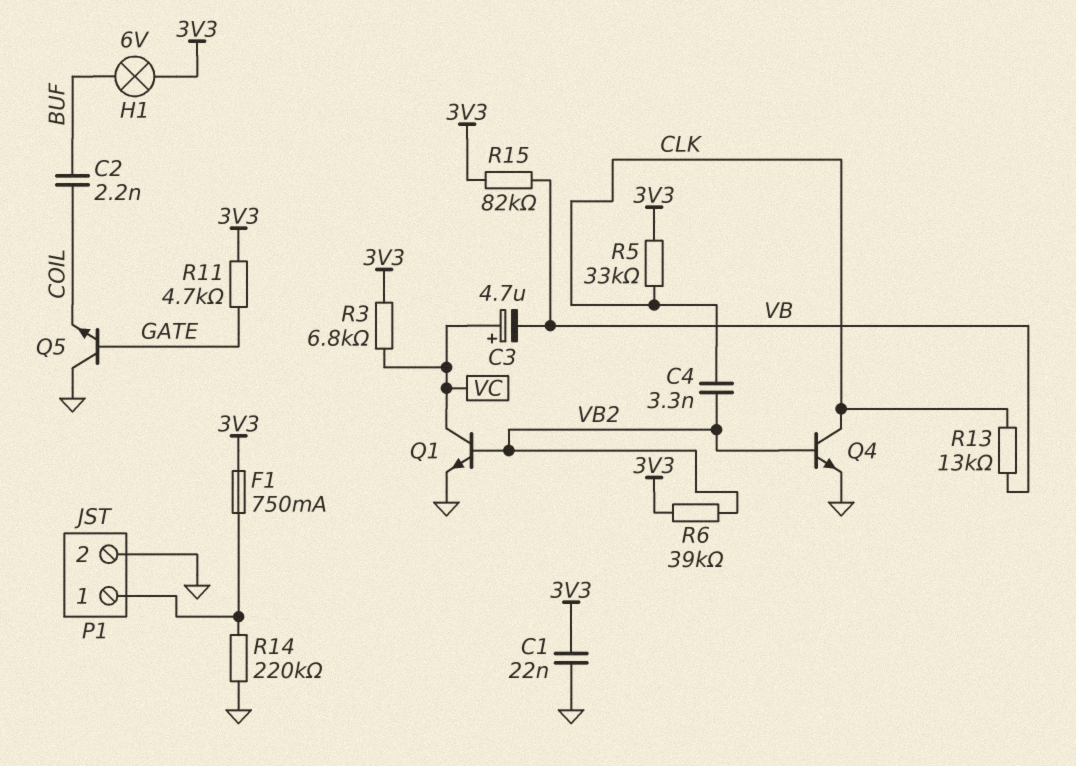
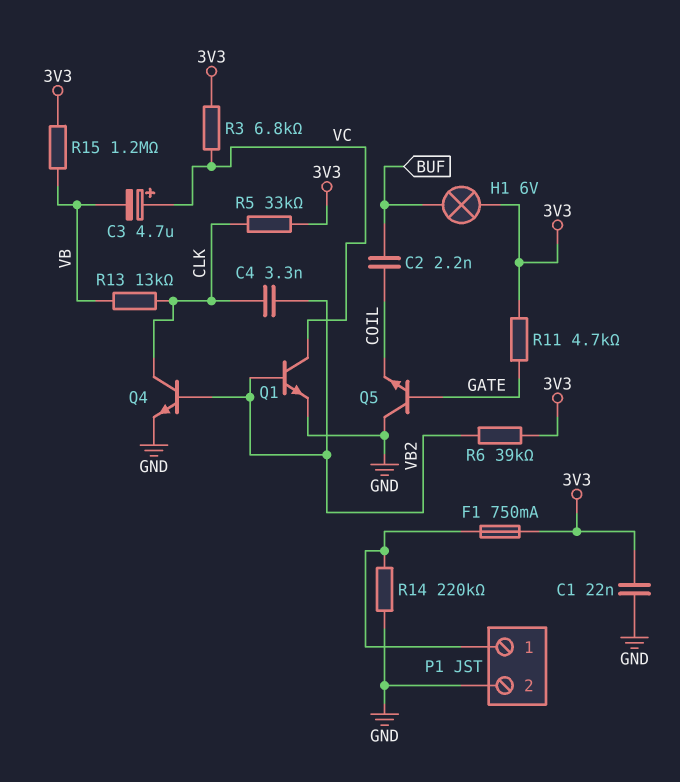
R15: 82k (3V3, VB) -> 1.2M (3V3, VB)

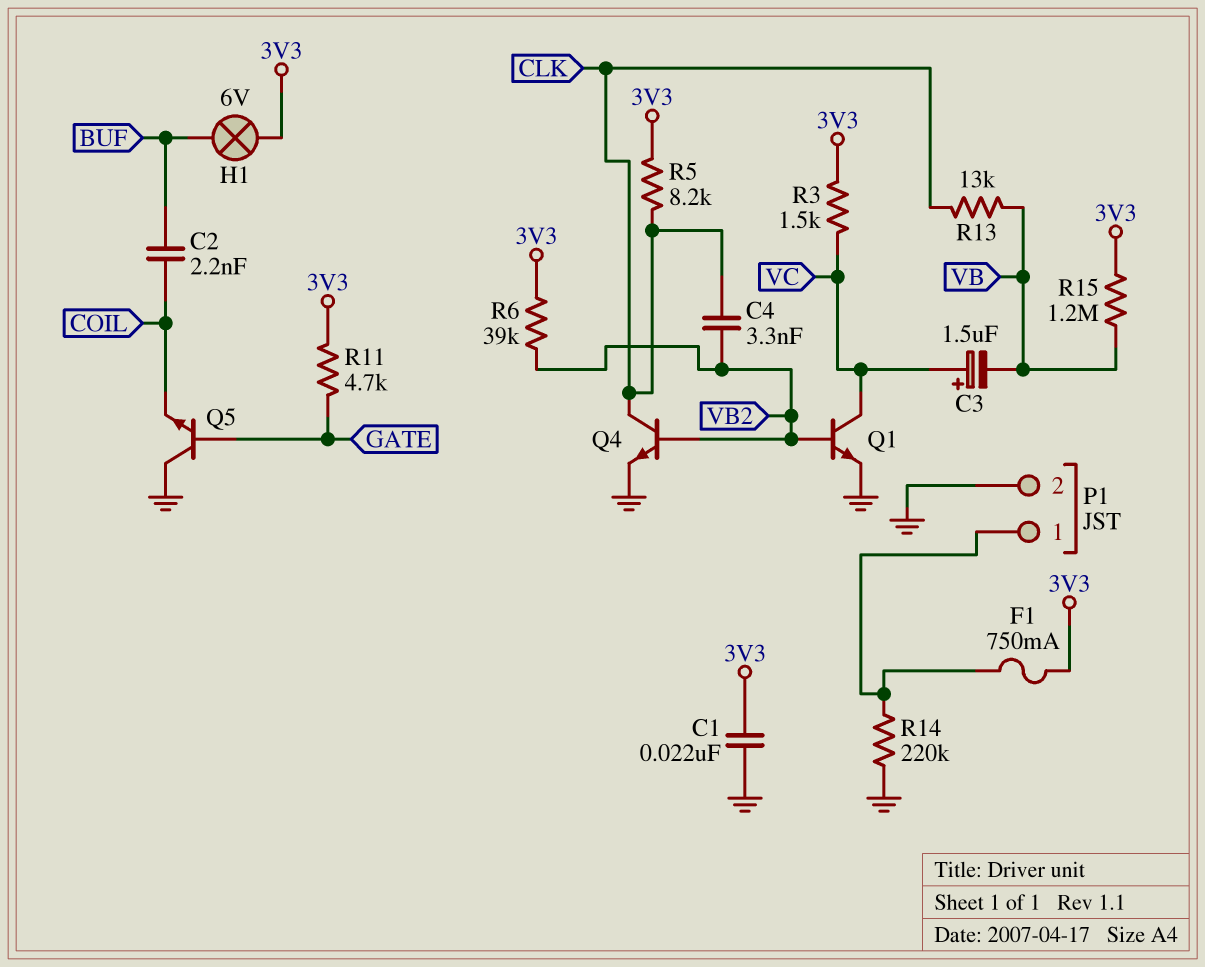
C3: 4.7uF (plus VC, minus VB) -> 1.5uF (plus VC, minus VB)
R3: 6.8k (3V3, VC) -> 1.5k (3V3, VC)
R5: 33k (3V3, CLK) -> 8.2k (3V3, CLK)

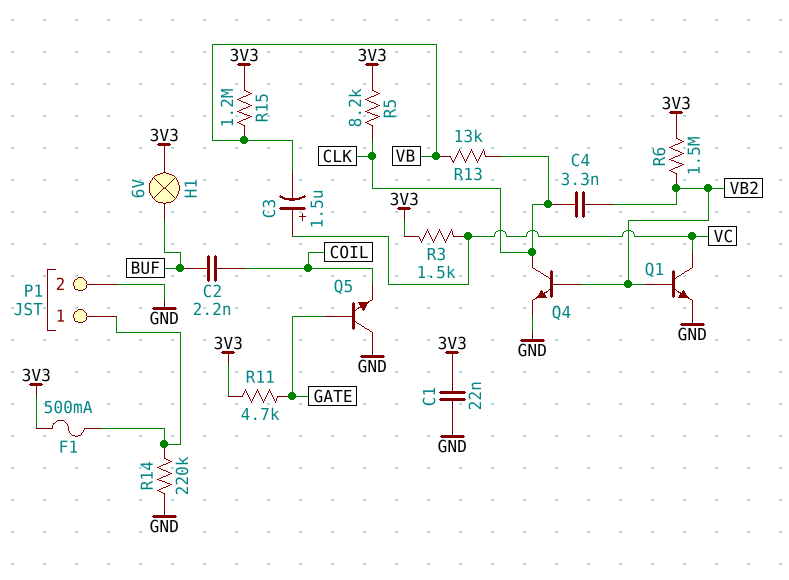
F1: 750mA (3V3, P1/1) -> 500mA (3V3, P1/1)
R6: 39k (3V3, VB2) -> 1.5M (3V3, VB2)

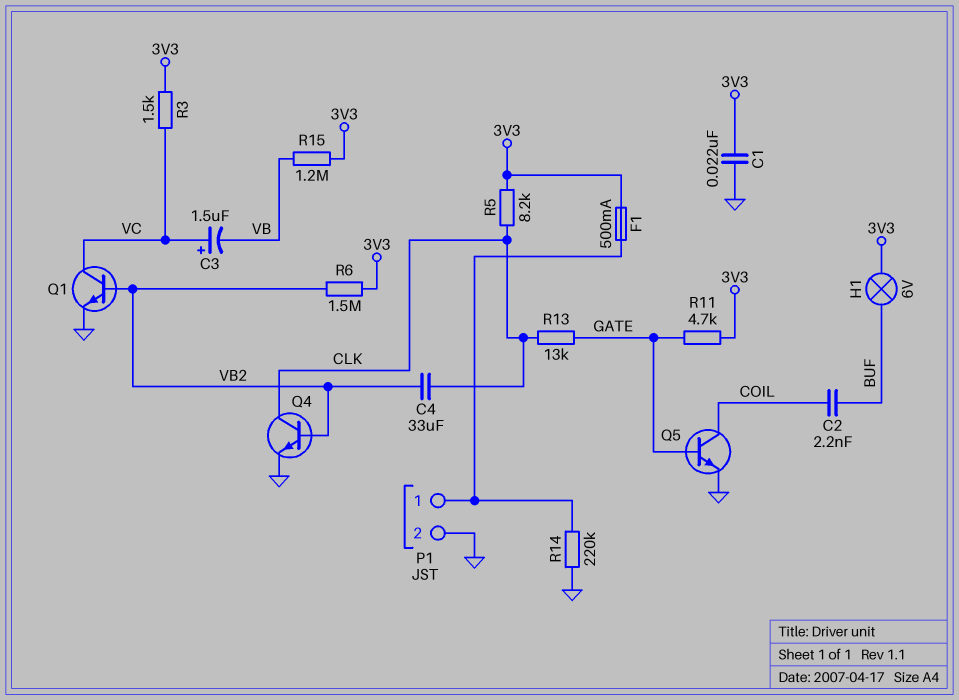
C4: 3.3nF (CLK, VB2) -> 33uF (CLK, VB2)
Q5: NPN (B GATE, C GND, E COIL) -> NPN (B GATE, C COIL, E GND)
R13: 13k (CLK, VB) -> 13k (CLK, GATE)

